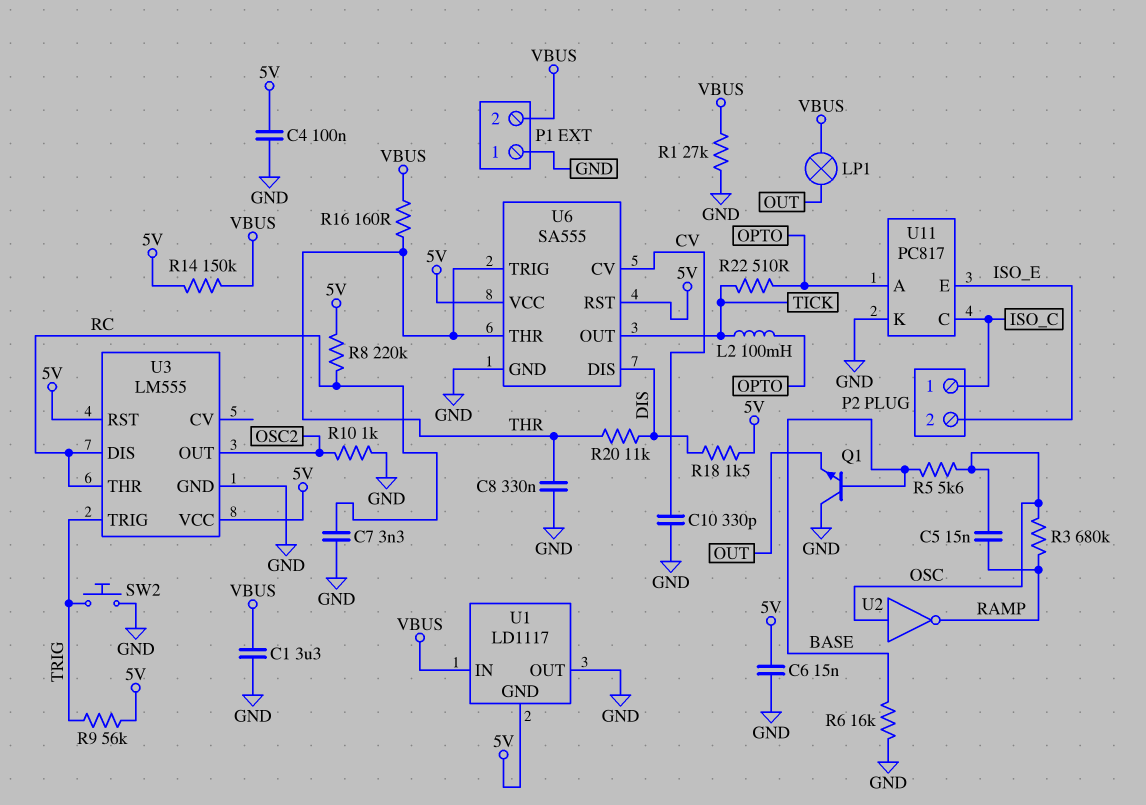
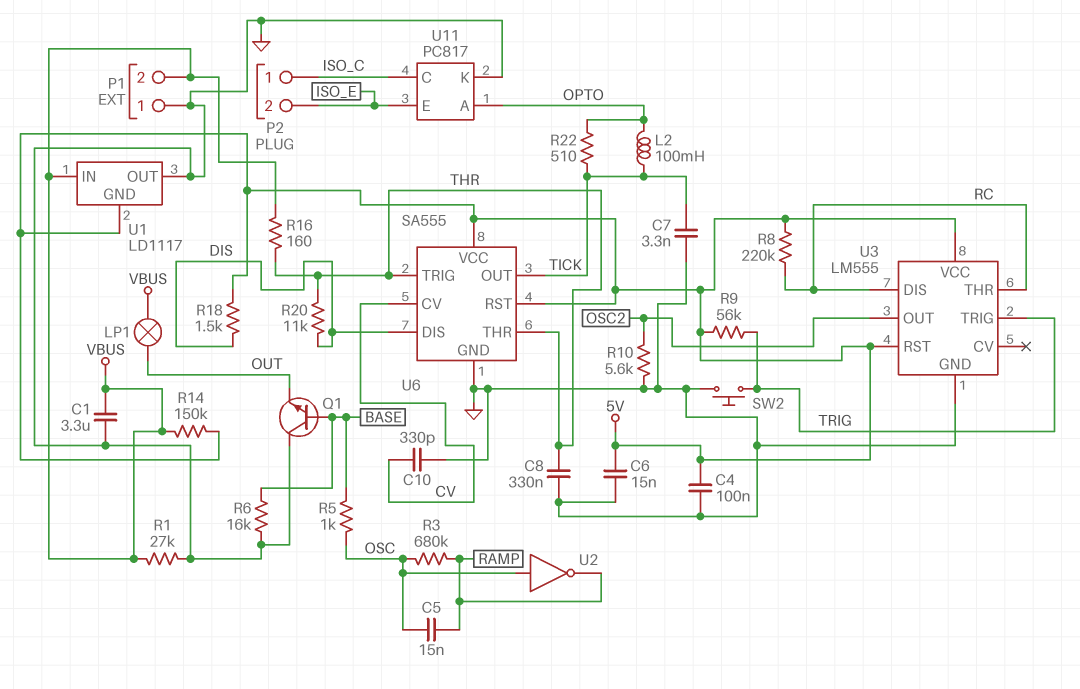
C7: 3.3nF (GND, RC) -> 3.3nF (GND, TICK)
R5: 5.6k (BASE, OSC) -> 1k (BASE, OSC)
R10: 1k (GND, OSC2) -> 5.6k (GND, OSC2)

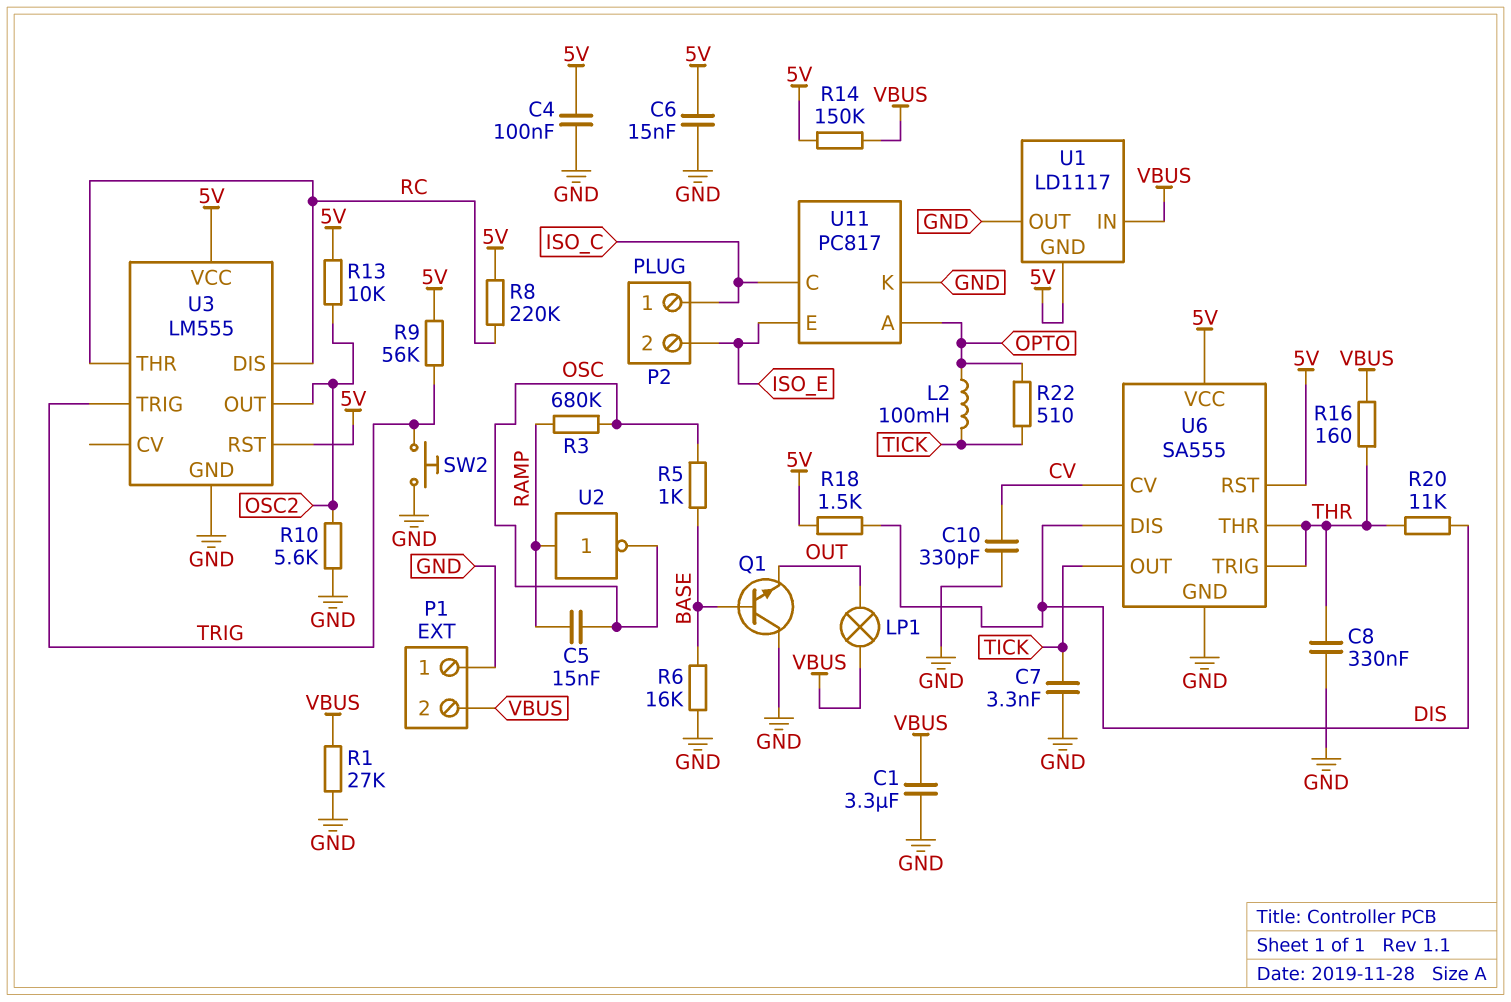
R13: none -> 10k (5V, OSC2)
U2: NOT (in OSC, out RAMP) -> NOT (in RAMP, out OSC)

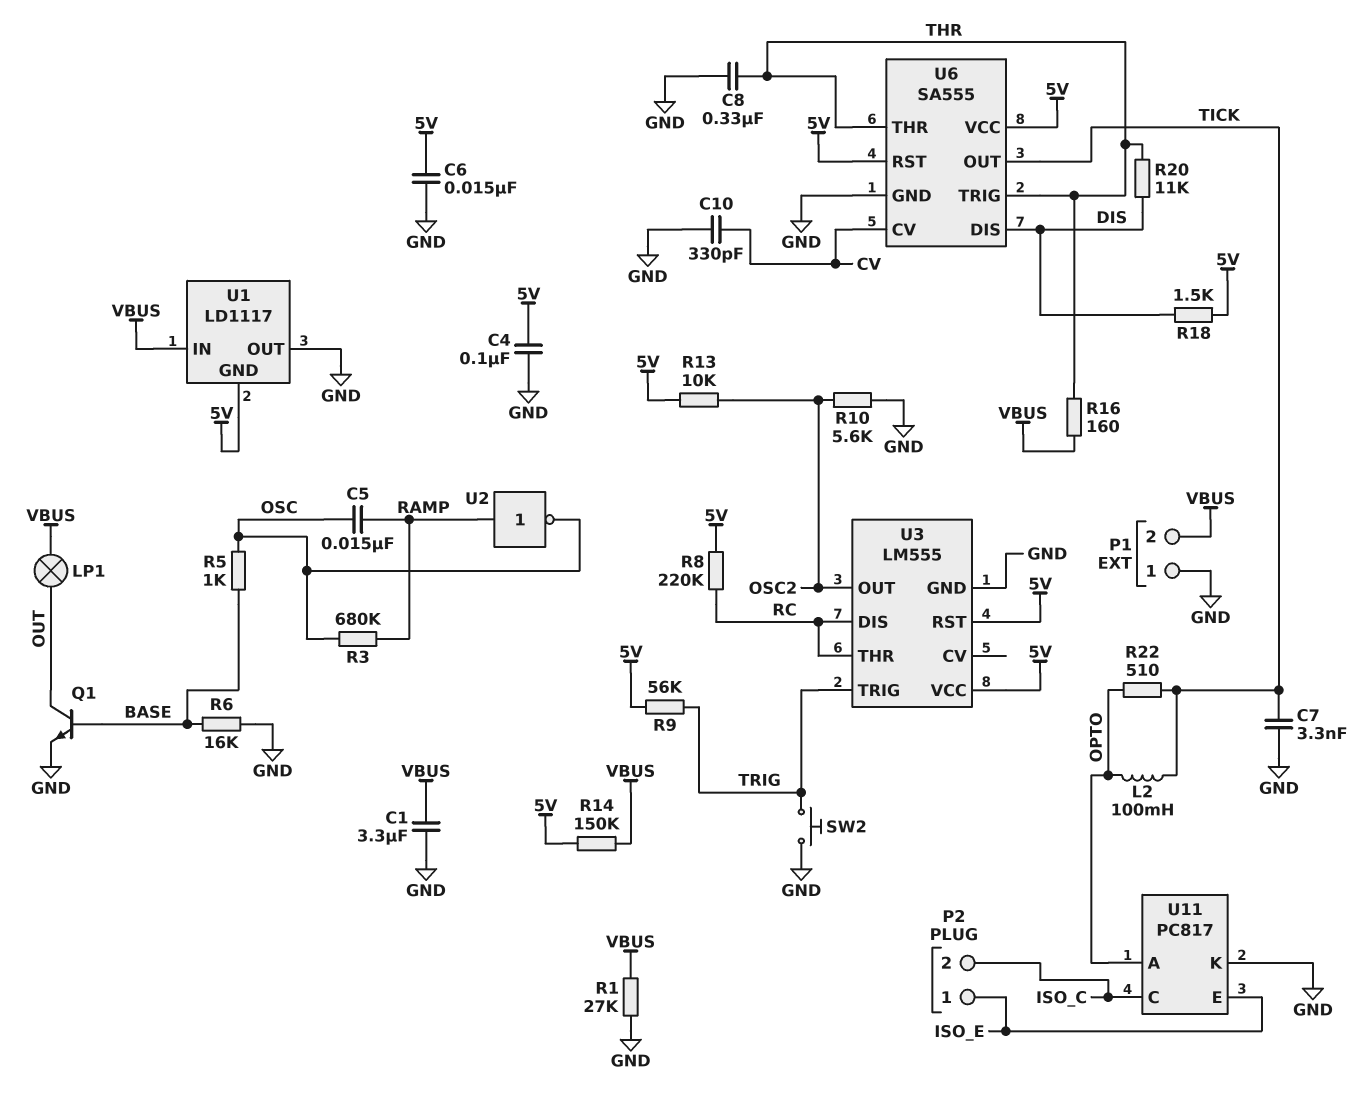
P2 pin 1: ISO_C -> ISO_E
P2 pin 2: ISO_E -> ISO_C
Q1: NPN (B BASE, C GND, E OUT) -> NPN (B BASE, C OUT, E GND)

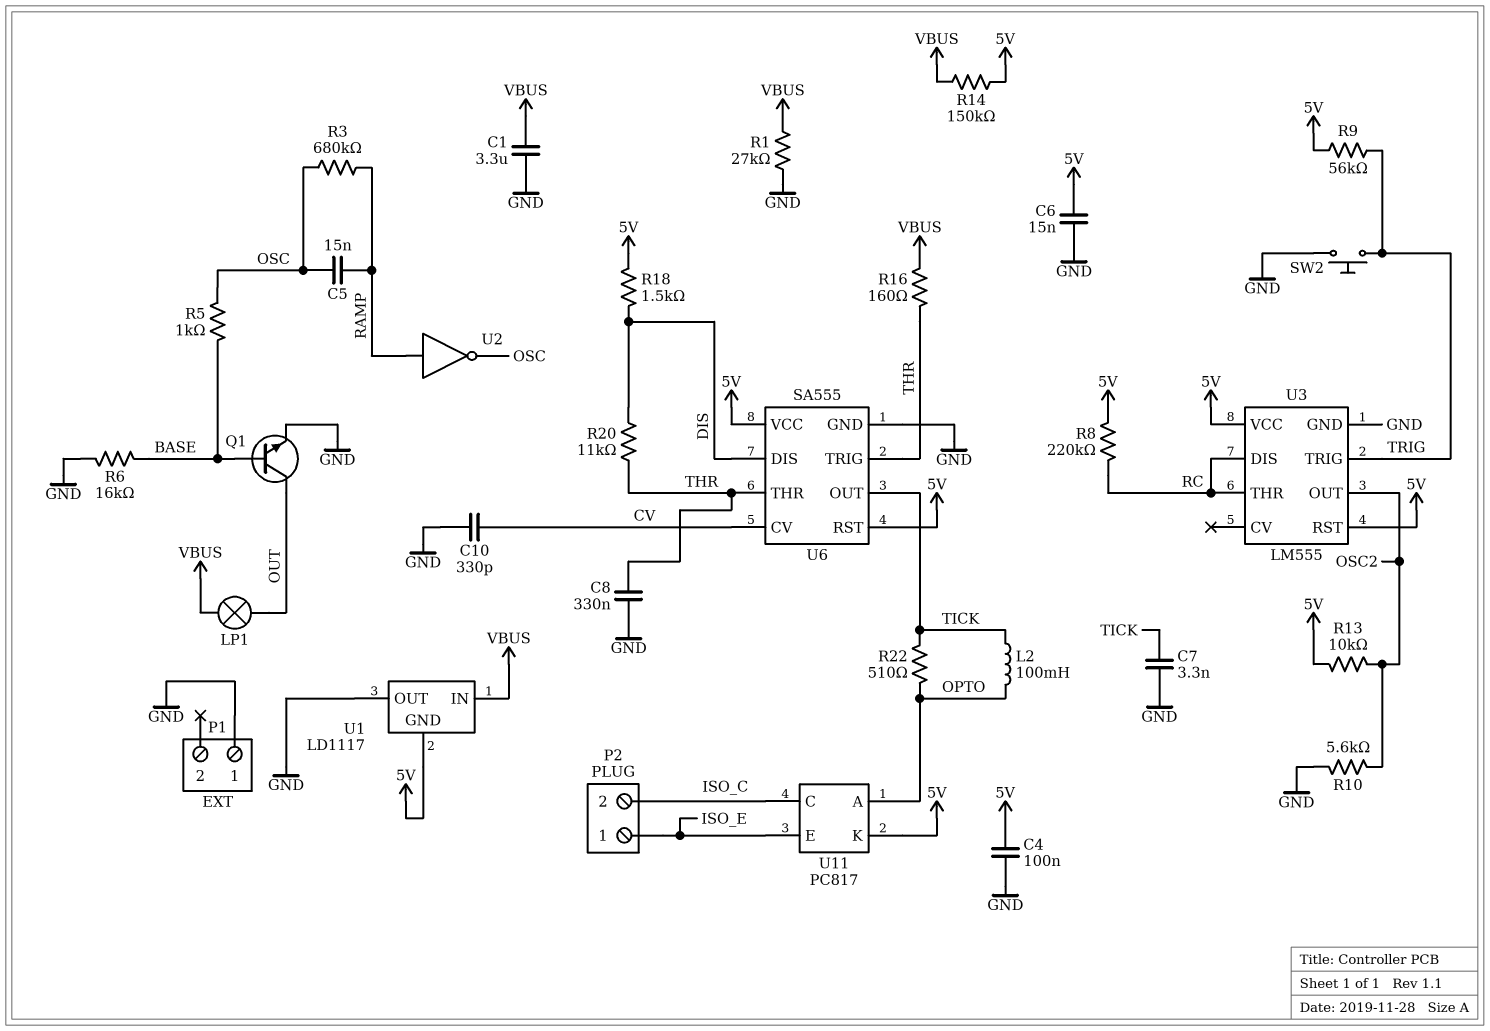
P1 pin 2: VBUS -> none
U11 pin K: GND -> 5V

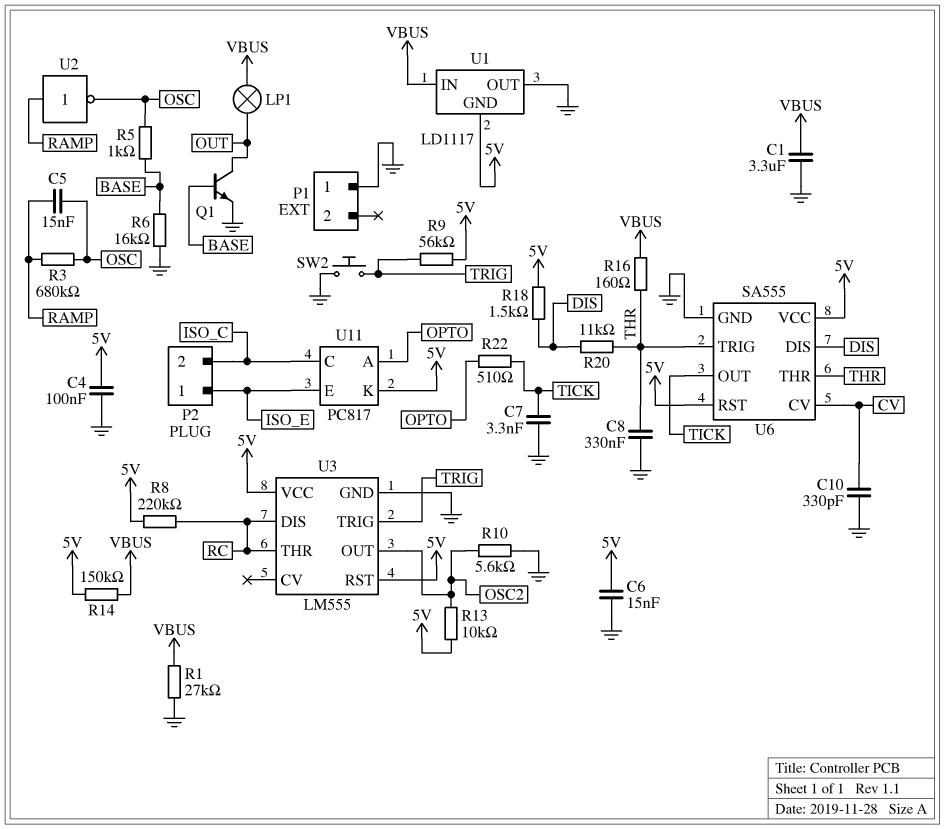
L2: 100mH (OPTO, TICK) -> none

